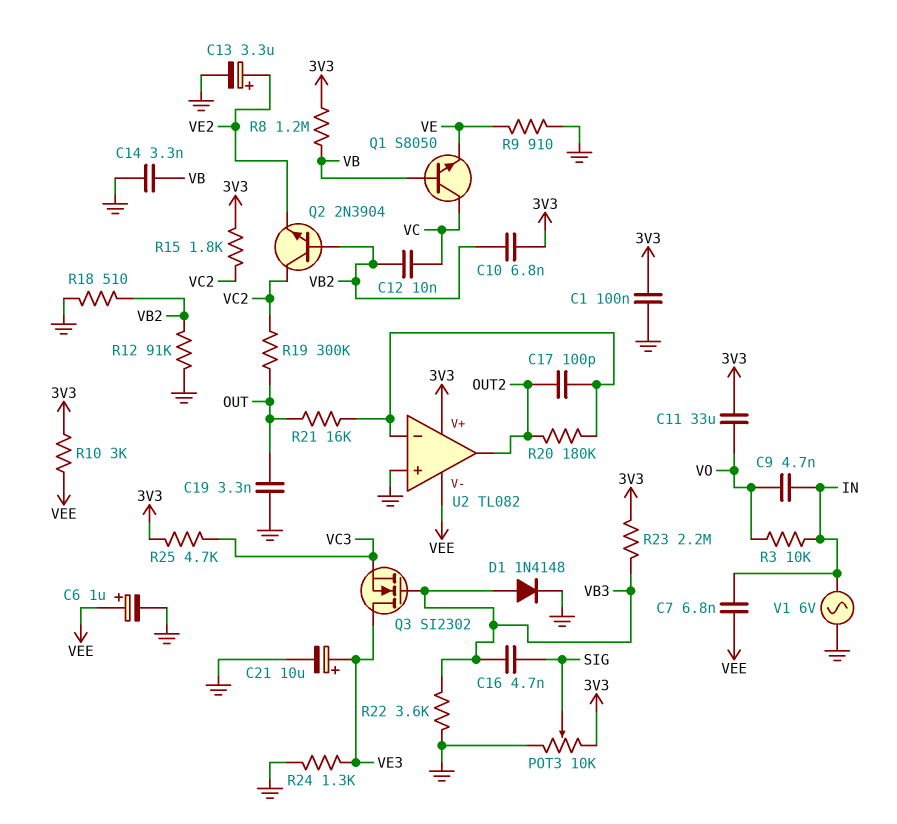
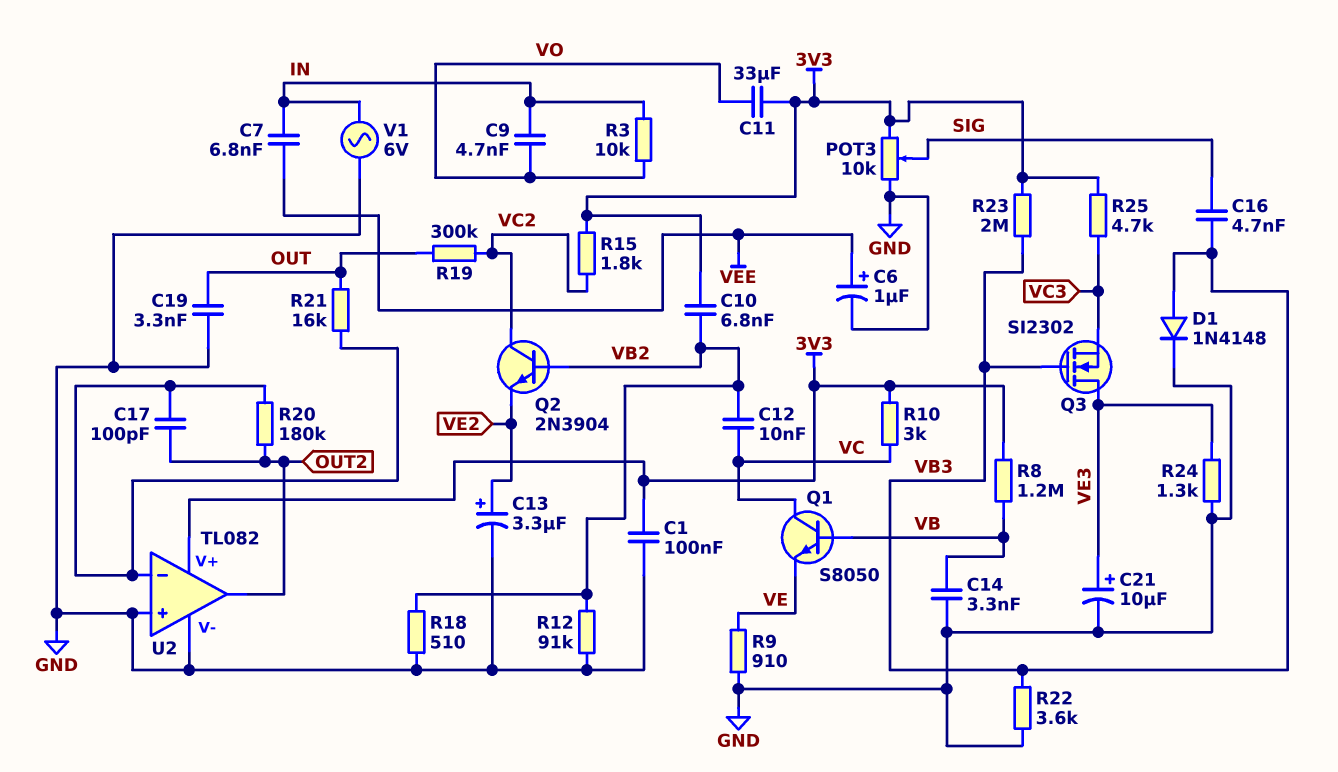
R10: 3k (3V3, VEE) -> 3k (3V3, VC)
R23: 2.2M (3V3, VB3) -> 2M (3V3, VB3)
U2 pin V-: VEE -> GND

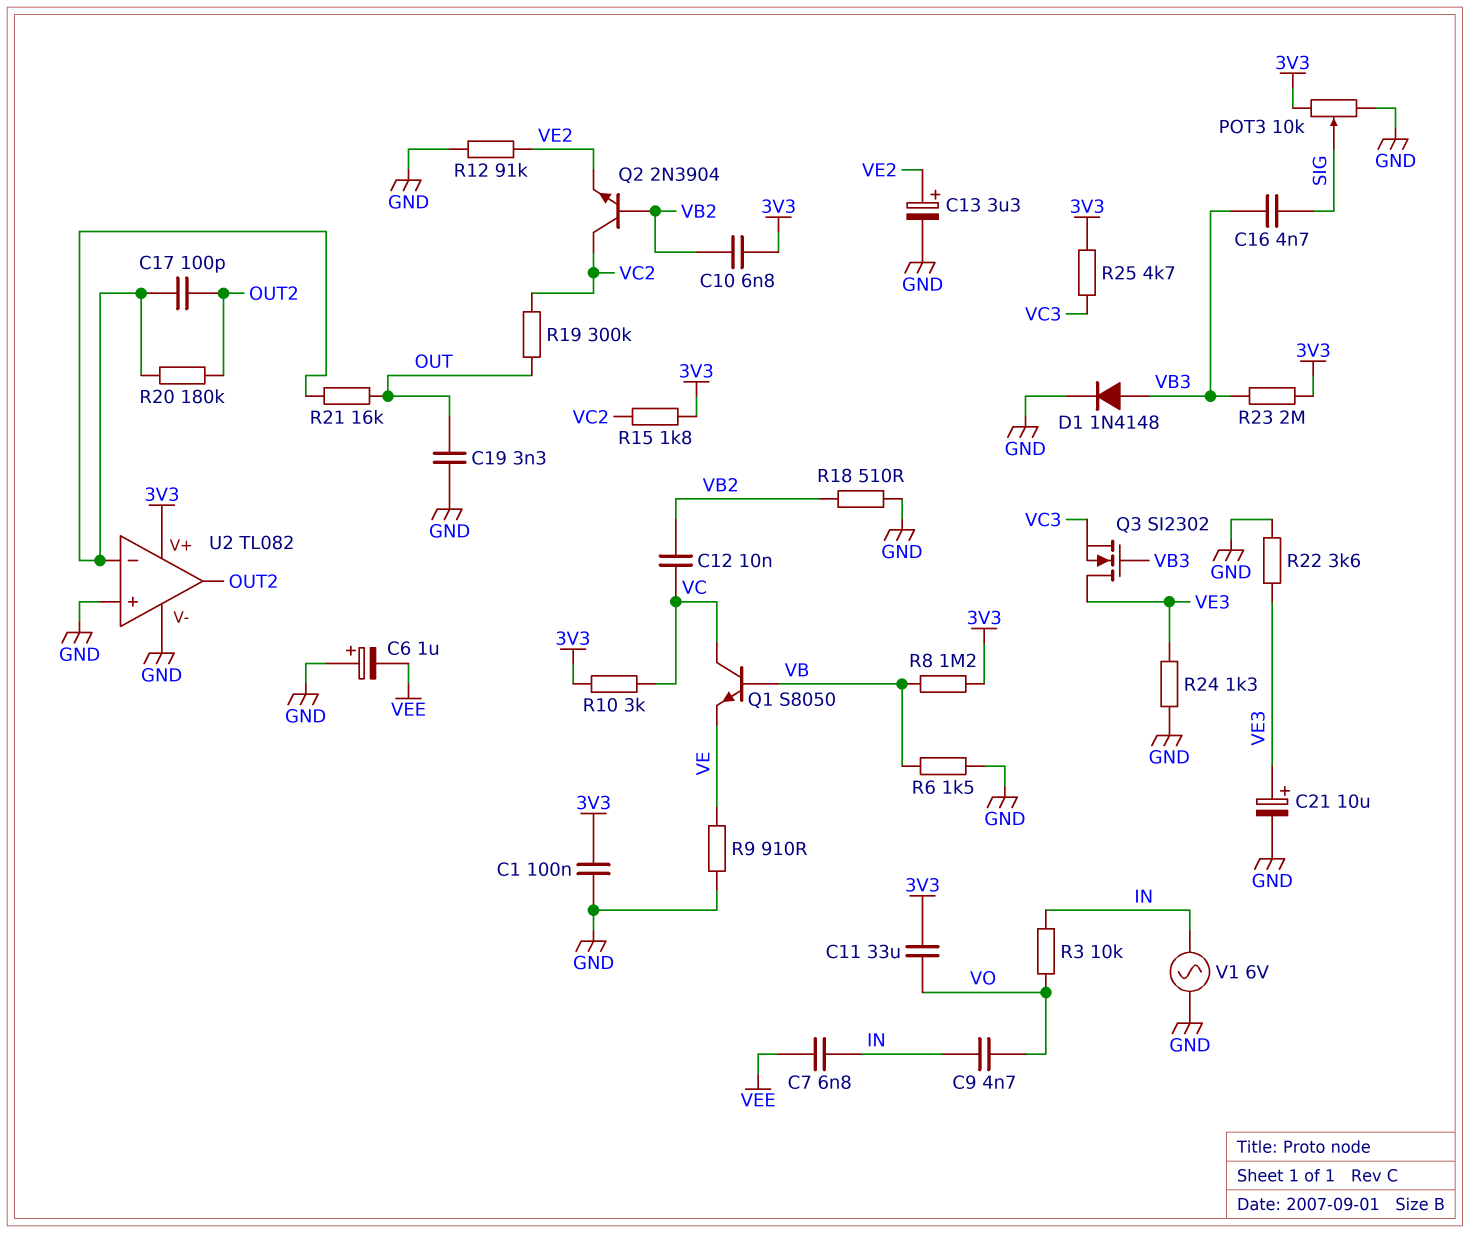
C6: 1uF (plus VEE, minus GND) -> 1uF (plus GND, minus VEE)
C14: 3.3nF (GND, VB) -> none
R6: none -> 1.5k (GND, VB)
R12: 91k (GND, VB2) -> 91k (GND, VE2)
R22: 3.6k (GND, VB3) -> 3.6k (GND, VE3)

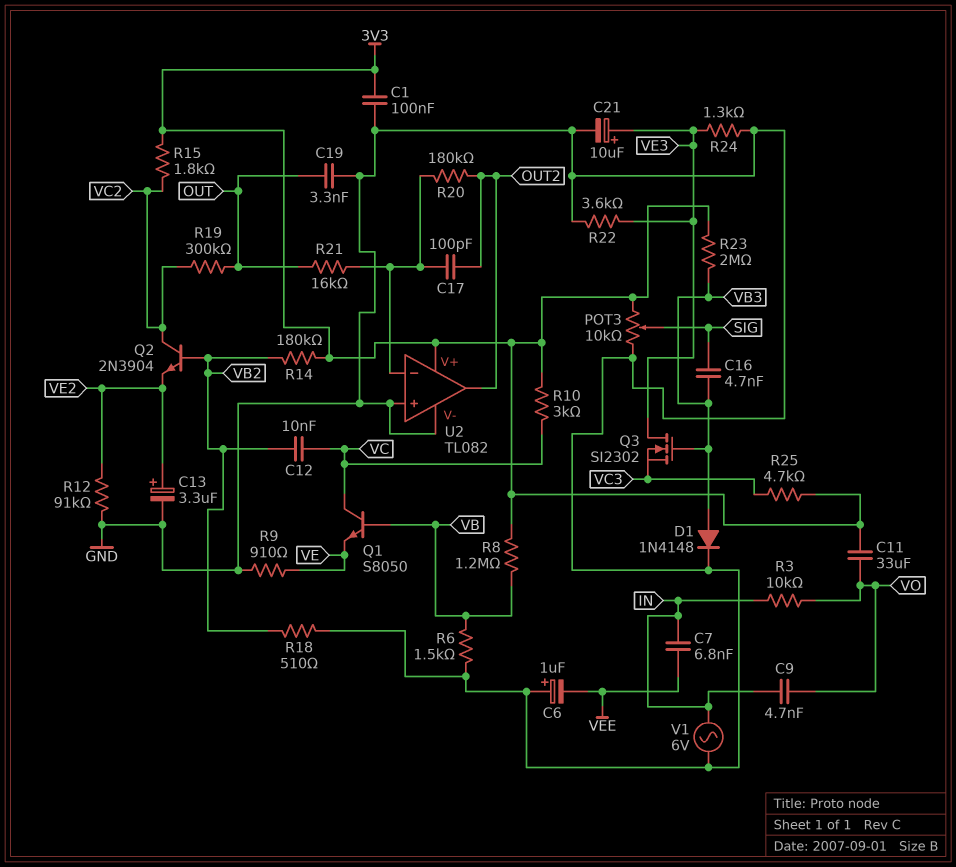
C10: 6.8nF (3V3, VB2) -> none
R14: none -> 180k (3V3, VB2)

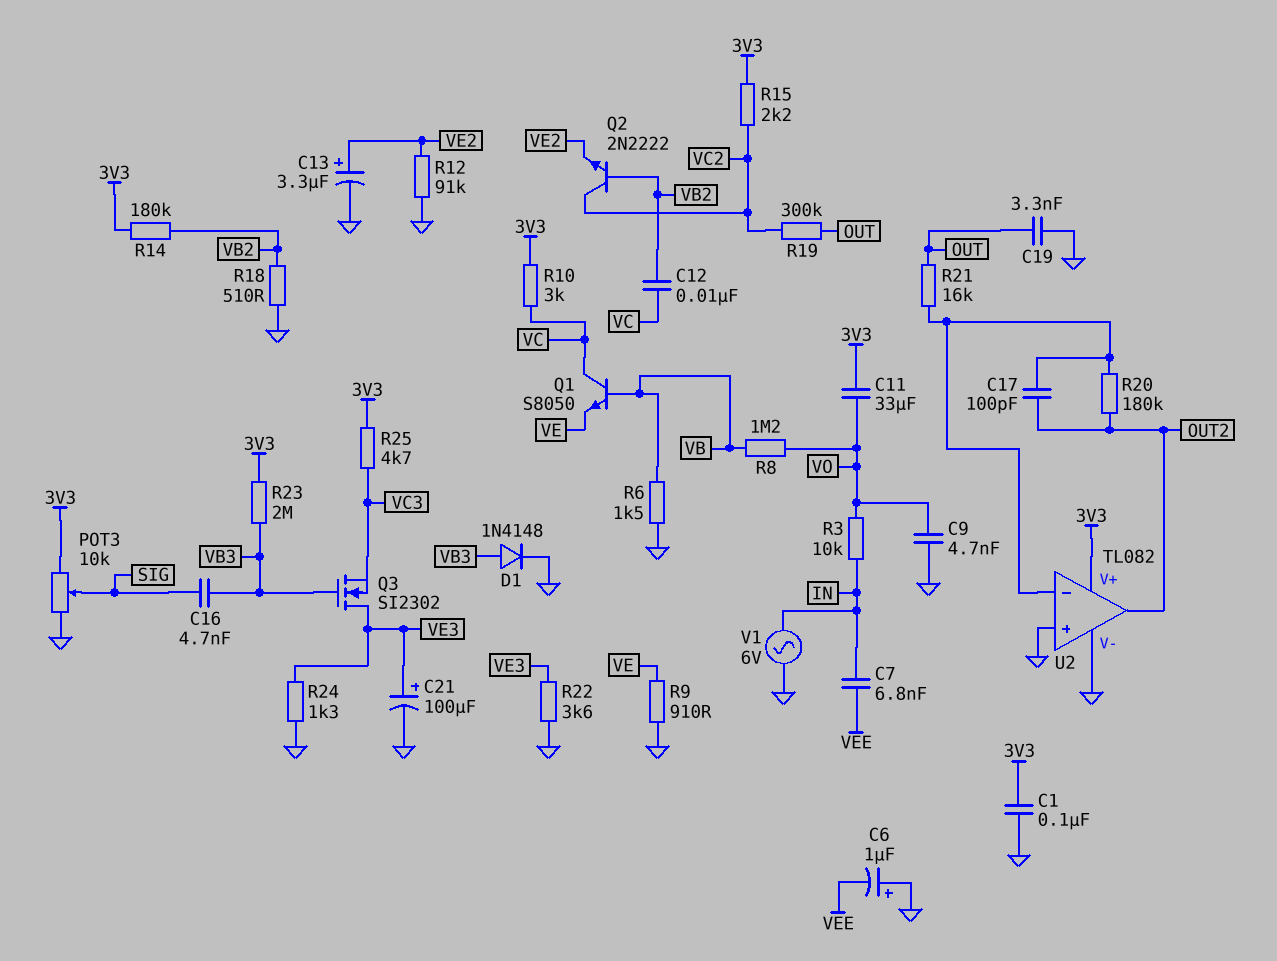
C9: 4.7nF (IN, VO) -> 4.7nF (GND, VO)
C21: 10uF (plus VE3, minus GND) -> 100uF (plus VE3, minus GND)
Q2: NPN 2N3904 (B VB2, C VC2, E VE2) -> NPN 2N2222 (B VB2, C VC2, E VE2)
R8: 1.2M (3V3, VB) -> 1.2M (VB, VO)
R15: 1.8k (3V3, VC2) -> 2.2k (3V3, VC2)

